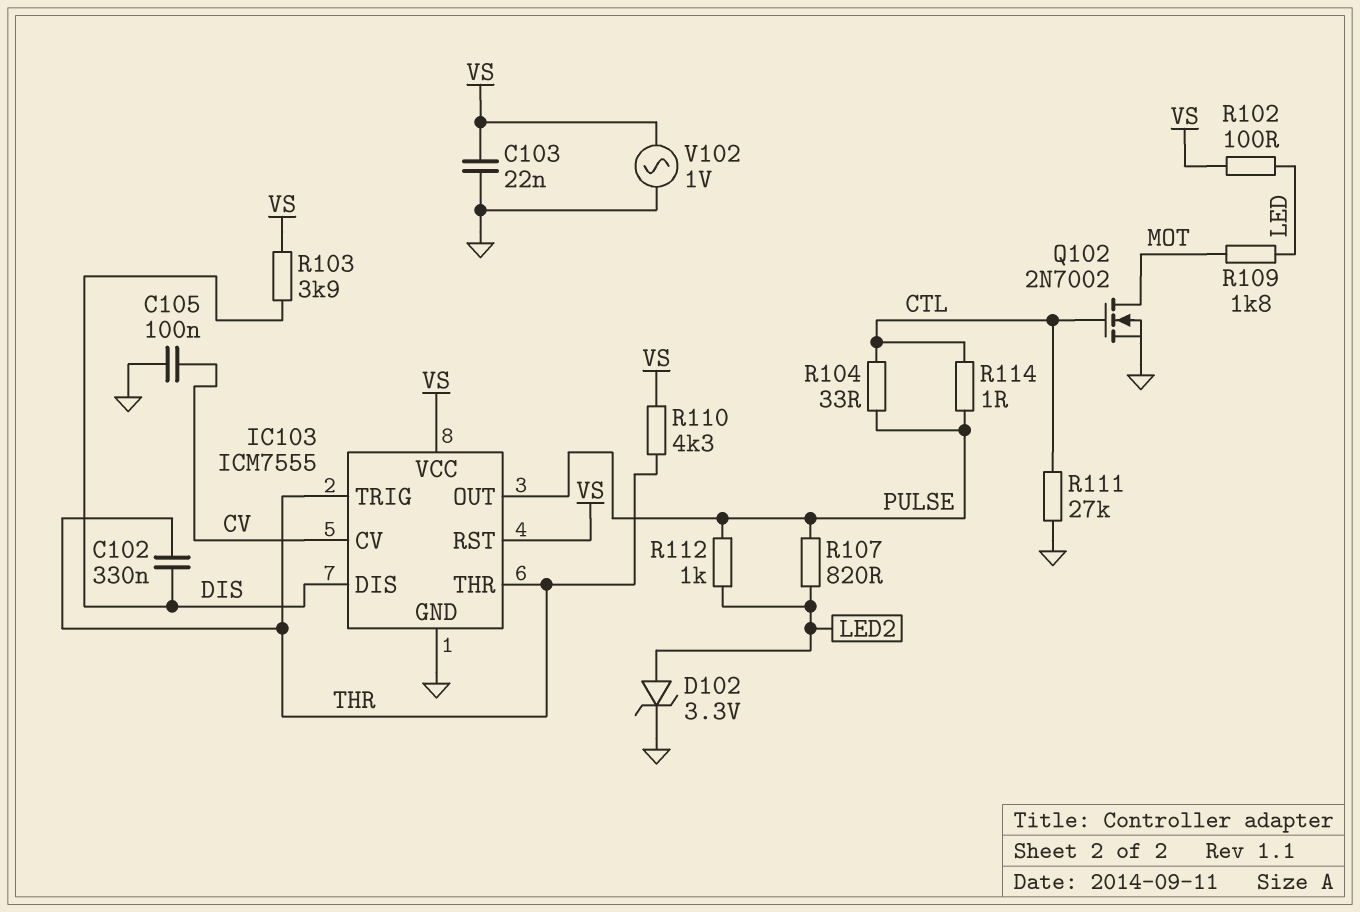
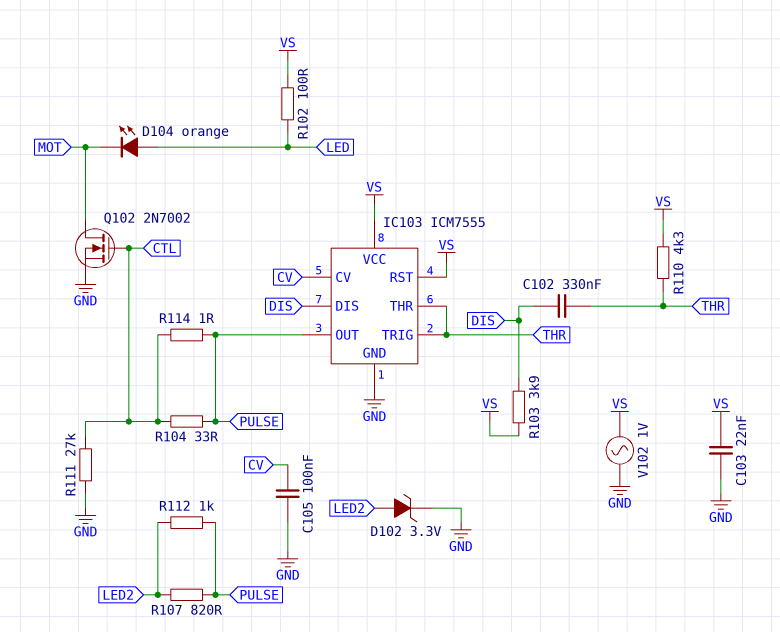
D104: none -> LED orange (A LED, K MOT)
R109: 1.8k (LED, MOT) -> none

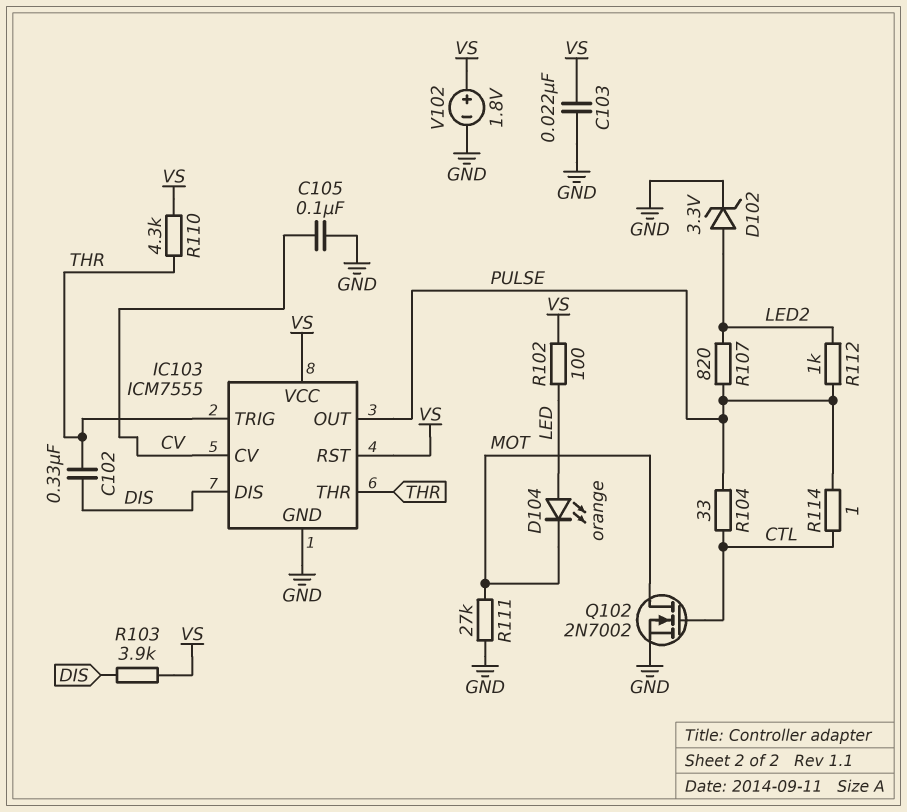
R111: 27k (CTL, GND) -> 27k (GND, MOT)
V102: AC 1V (GND, VS) -> 1.8V (plus VS, minus GND)

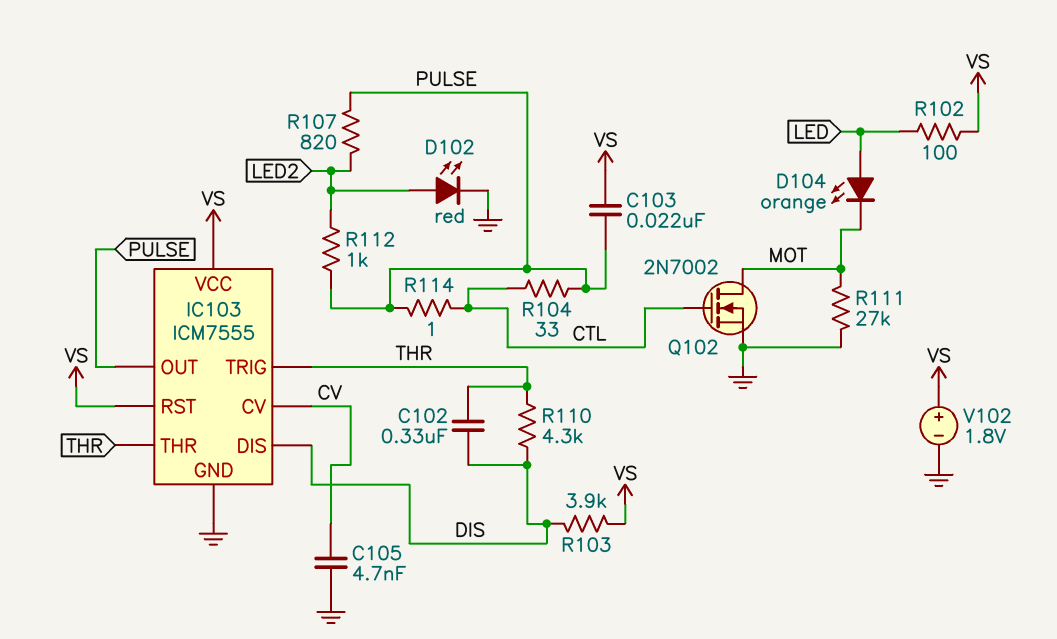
C103: 22nF (GND, VS) -> 22nF (PULSE, VS)
C105: 100nF (CV, GND) -> 4.7nF (CV, GND)
D102: zener 3.3V (A LED2, K GND) -> LED red (A LED2, K GND)
R110: 4.3k (THR, VS) -> 4.3k (DIS, THR)

